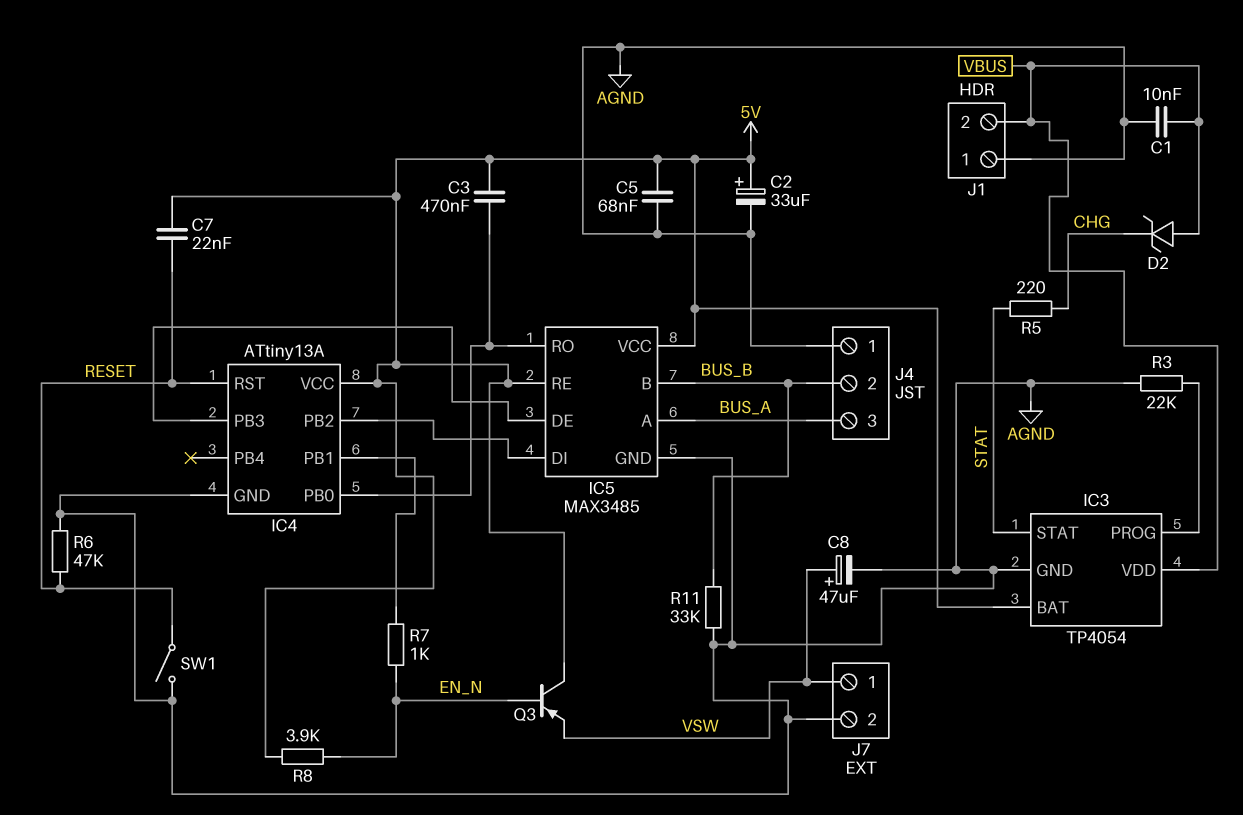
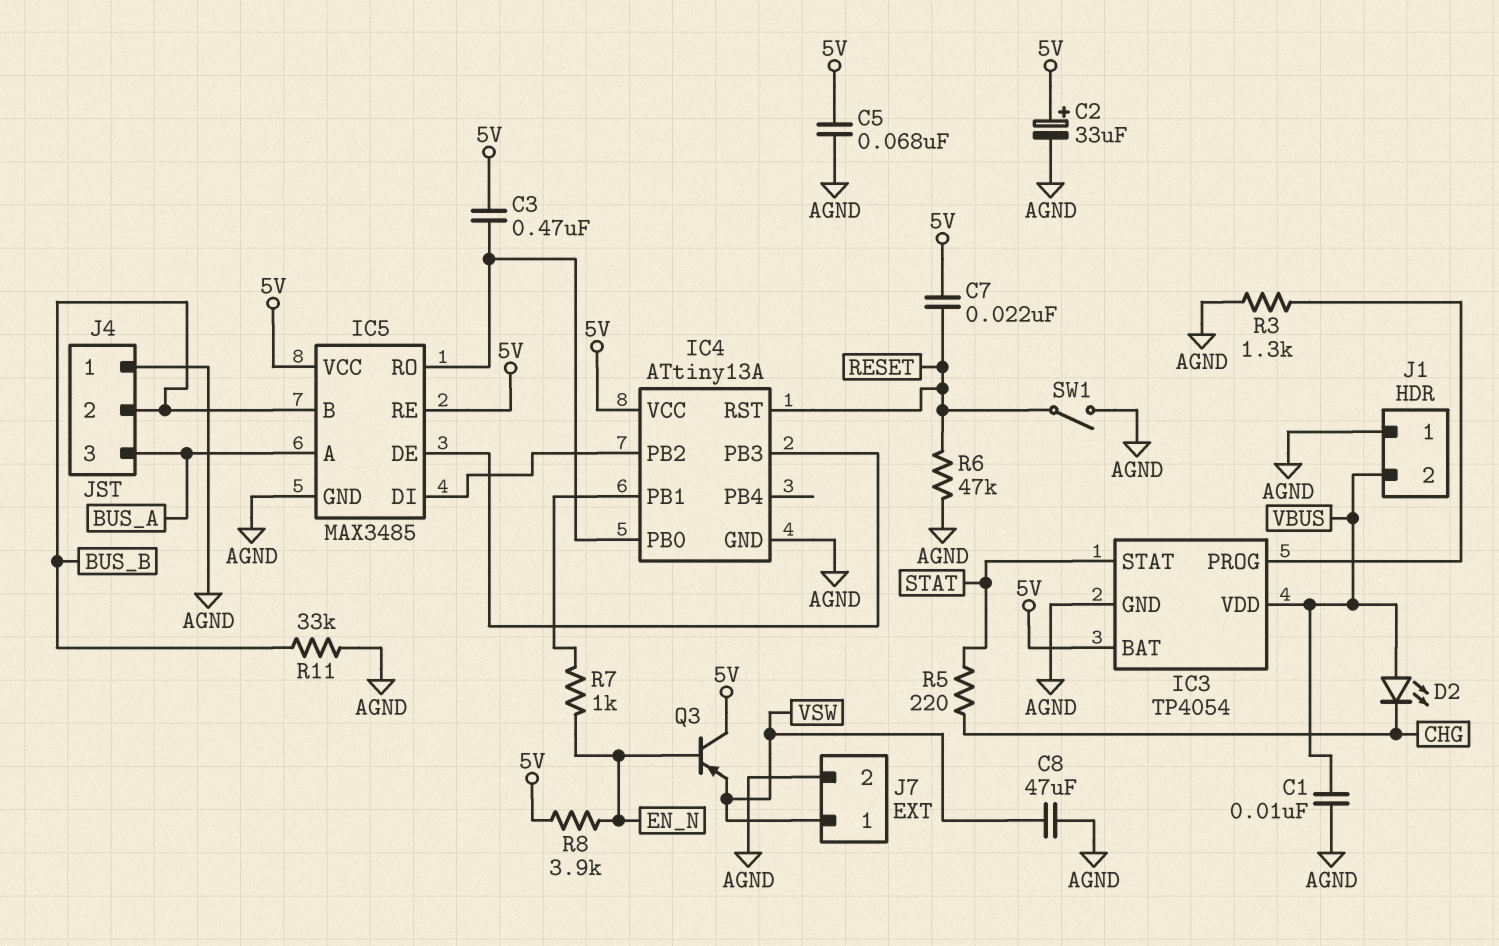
C8: 47uF (plus VSW, minus AGND) -> 47uF (AGND, VSW)
D2: zener (A VBUS, K CHG) -> LED (A VBUS, K CHG)
R3: 22k (AGND, IC3/PROG) -> 1.3k (AGND, IC3/PROG)

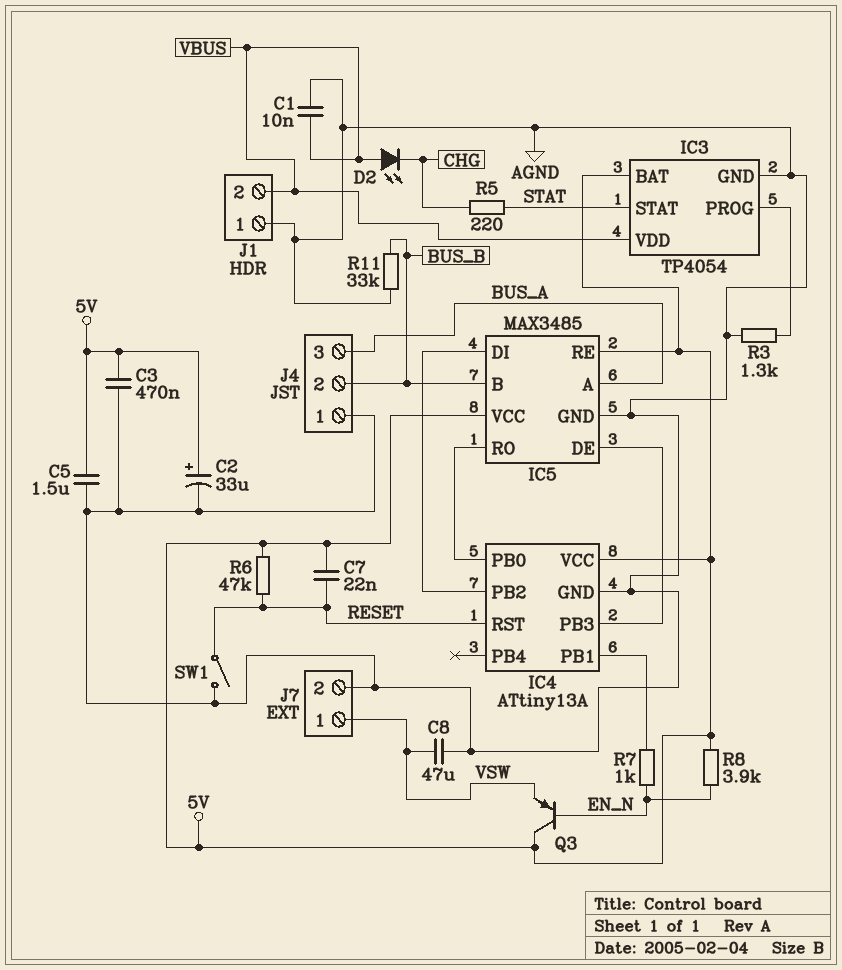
C3: 470nF (5V, IC4/PB0) -> 470nF (5V, AGND)
C5: 68nF (5V, AGND) -> 1.5uF (5V, AGND)
R6: 47k (AGND, RESET) -> 47k (5V, RESET)

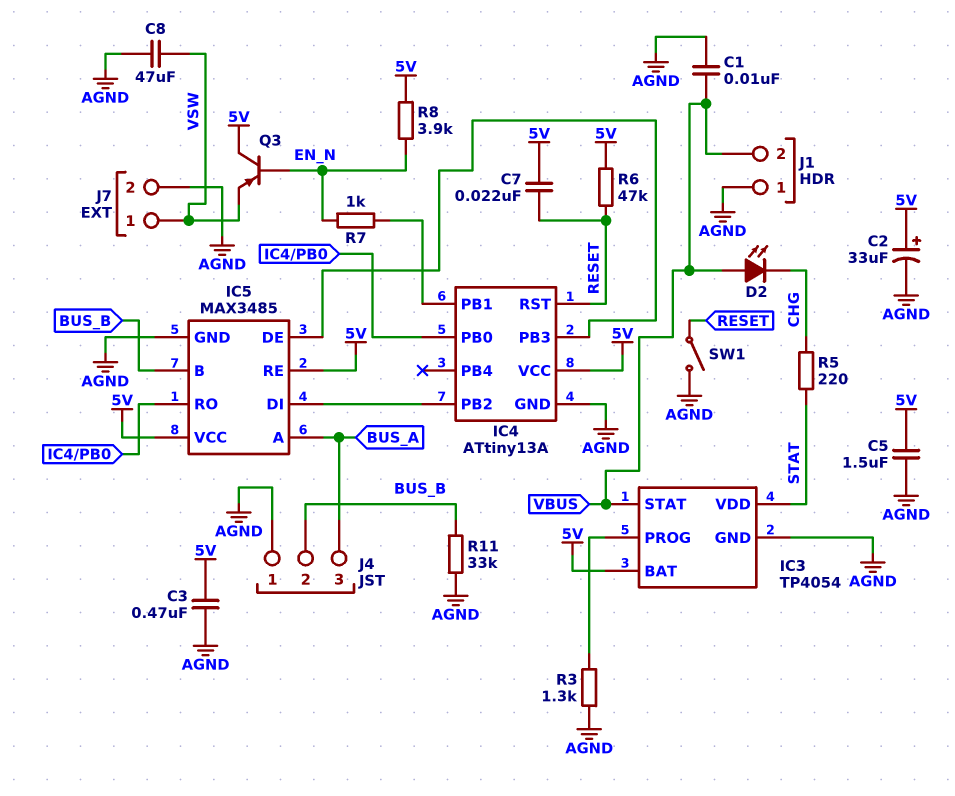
IC3 pin STAT: STAT -> VBUS
IC3 pin VDD: VBUS -> STAT

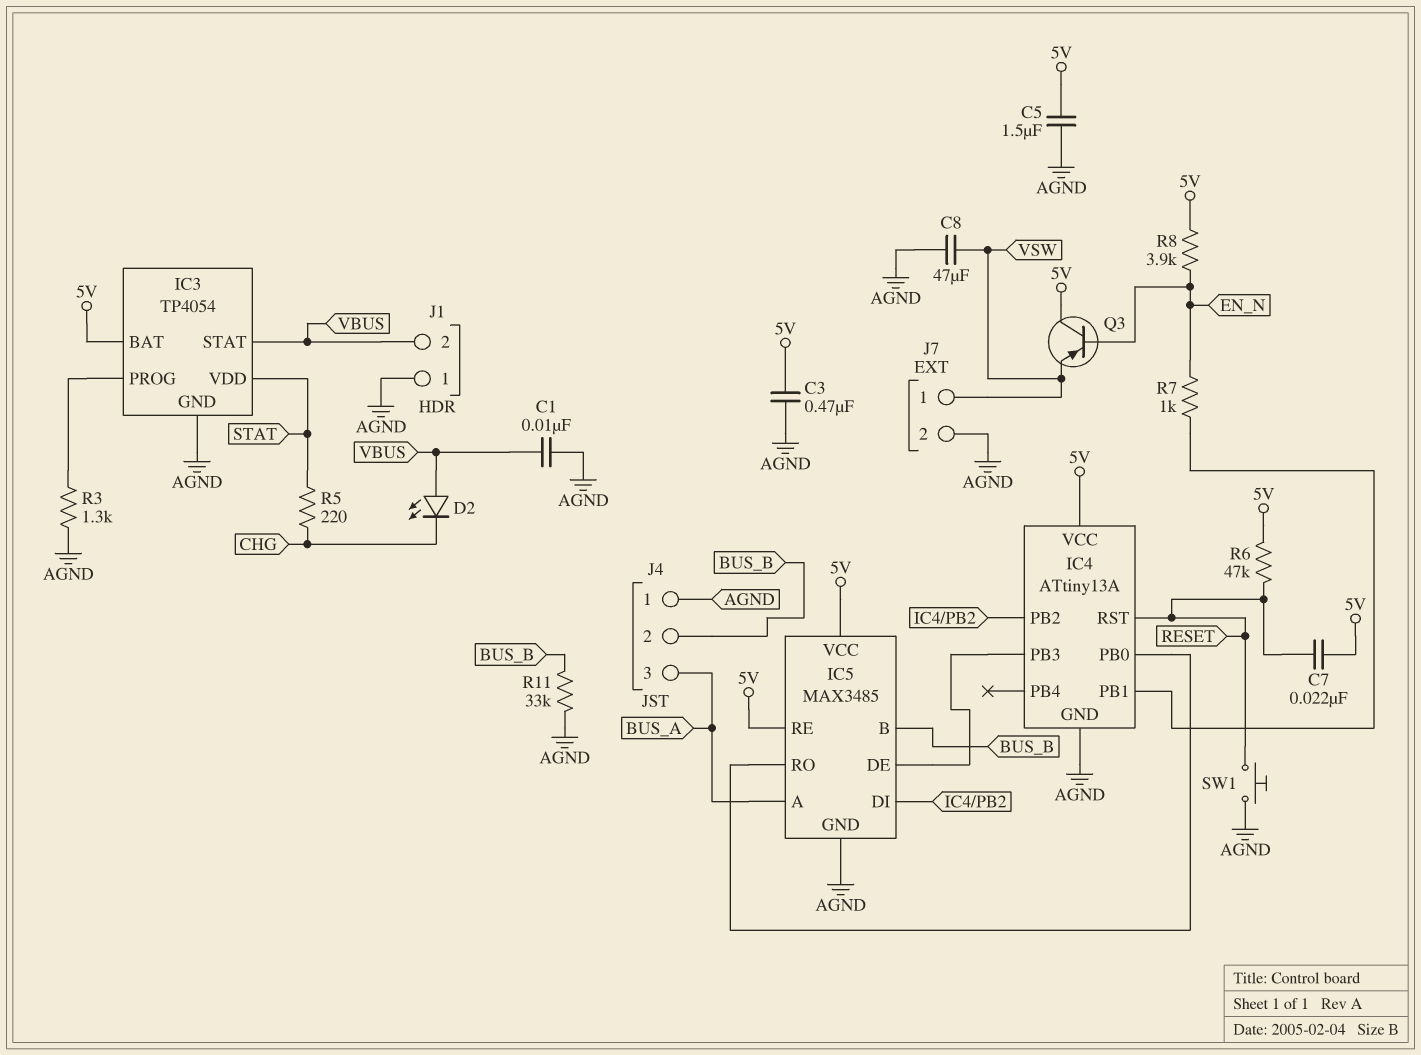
C2: 33uF (plus 5V, minus AGND) -> none
SW1: switch (AGND, RESET) -> button (AGND, RESET)

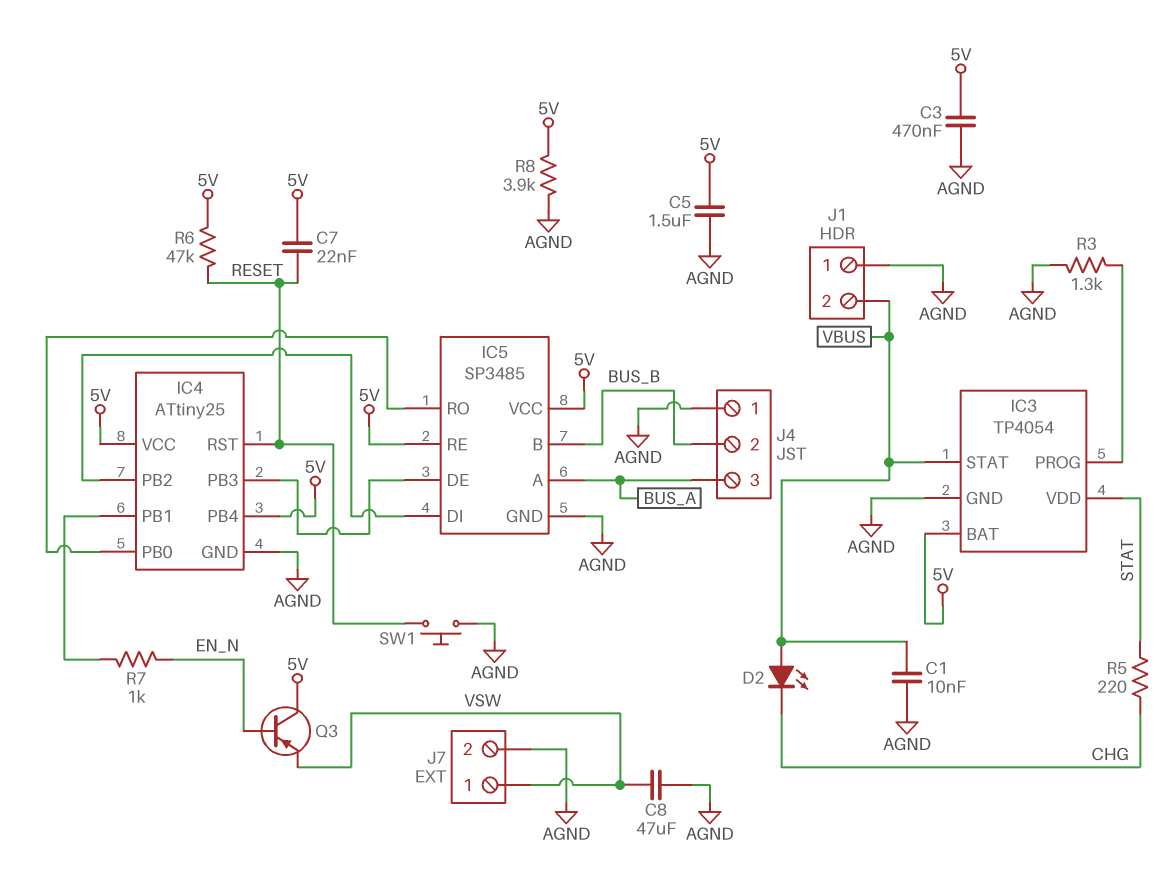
IC4: ATtiny13A -> ATtiny25
IC4 pin PB4: none -> 5V
IC5: MAX3485 -> SP3485
R8: 3.9k (5V, EN_N) -> 3.9k (5V, AGND)
R11: 33k (AGND, BUS_B) -> none

